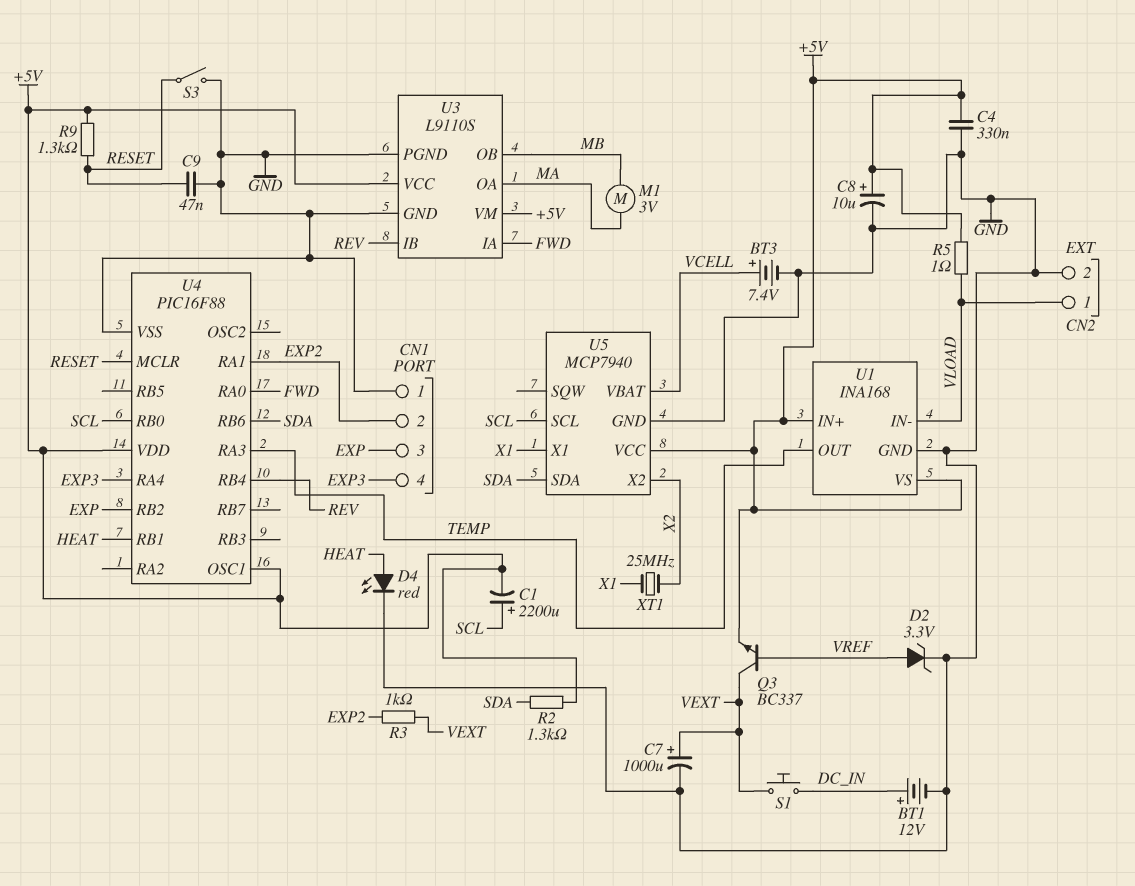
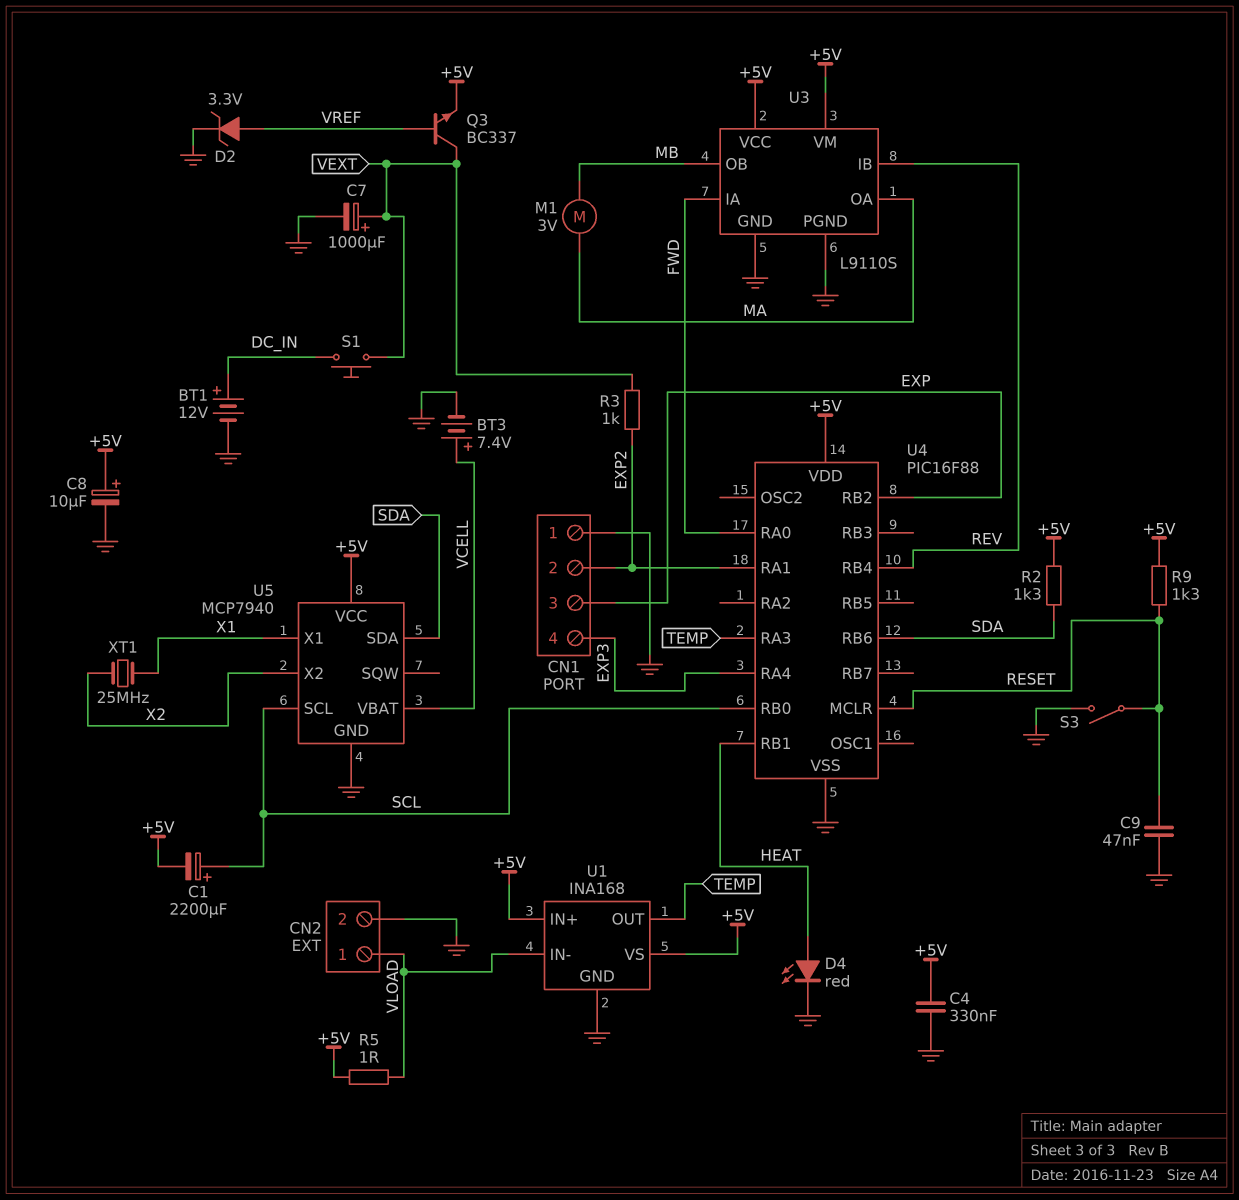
U4 pin OSC1: +5V -> none

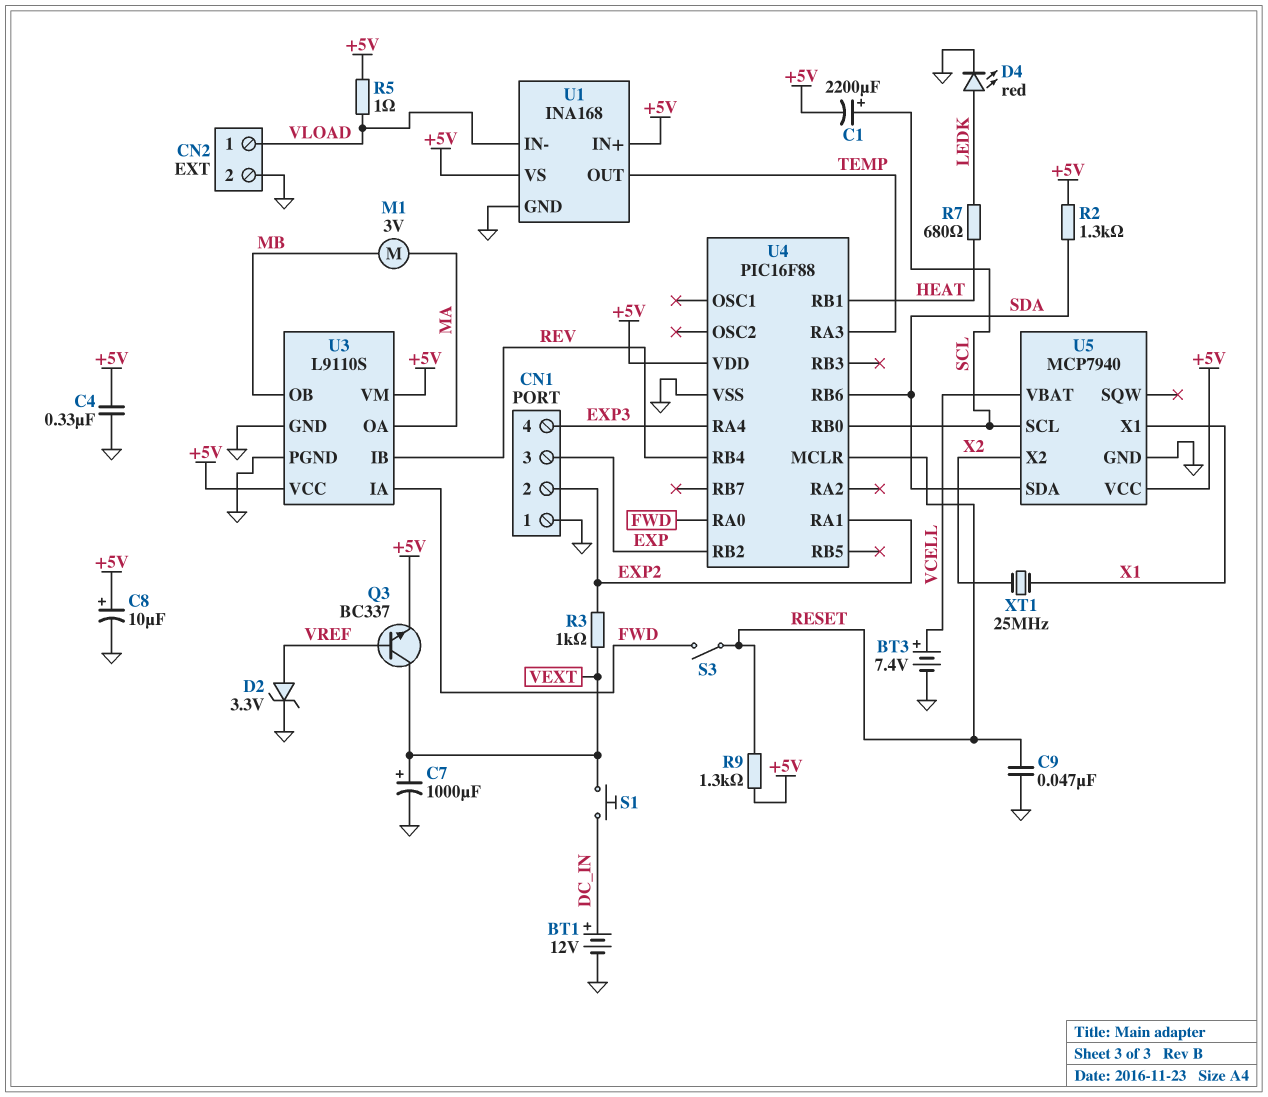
D4: LED red (A HEAT, K GND) -> LED red (A LEDK, K GND)
R7: none -> 680 (HEAT, LEDK)
S3: switch (GND, RESET) -> switch (FWD, RESET)

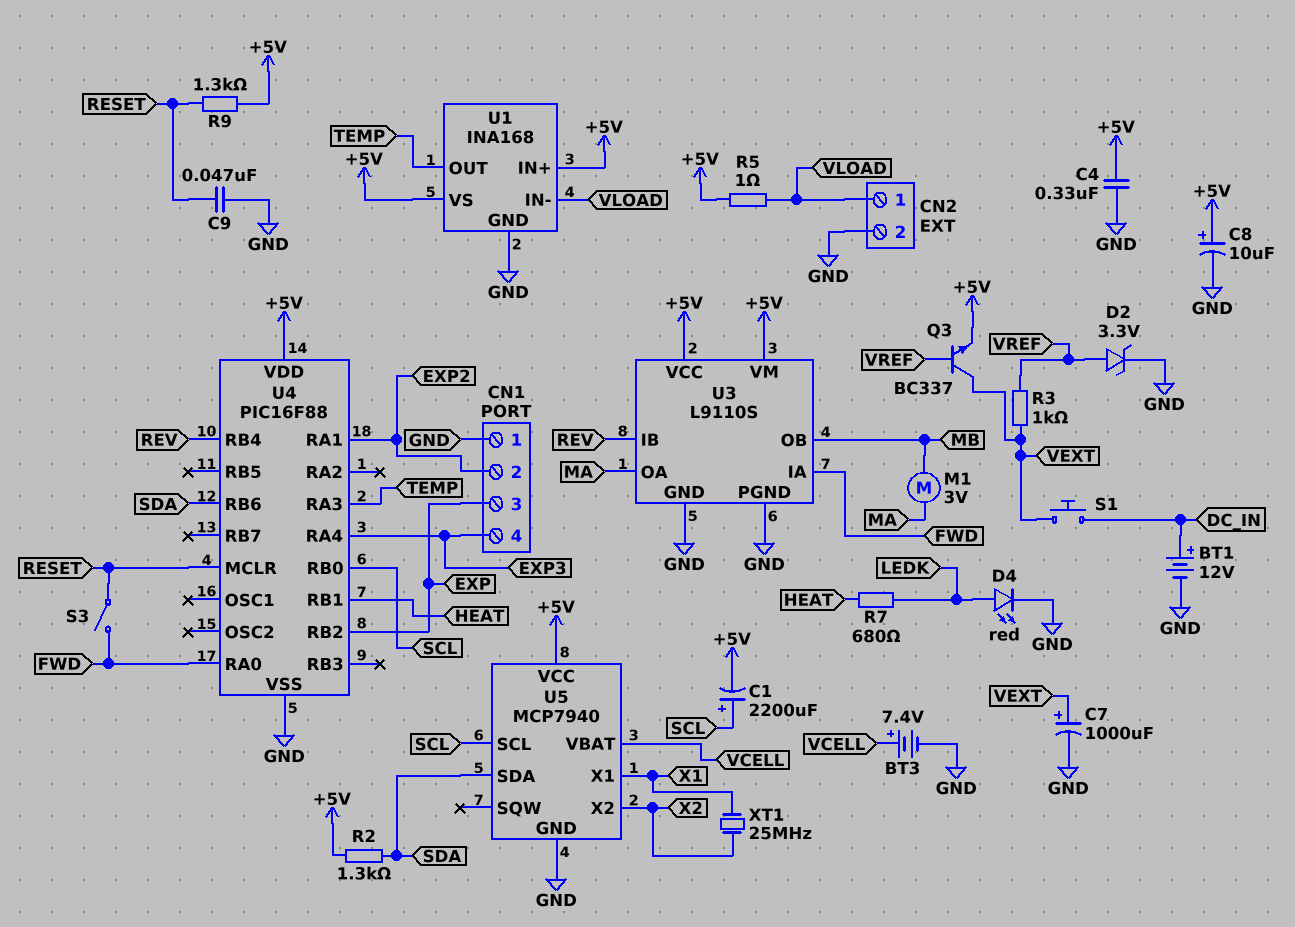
R3: 1k (EXP2, VEXT) -> 1k (VEXT, VREF)

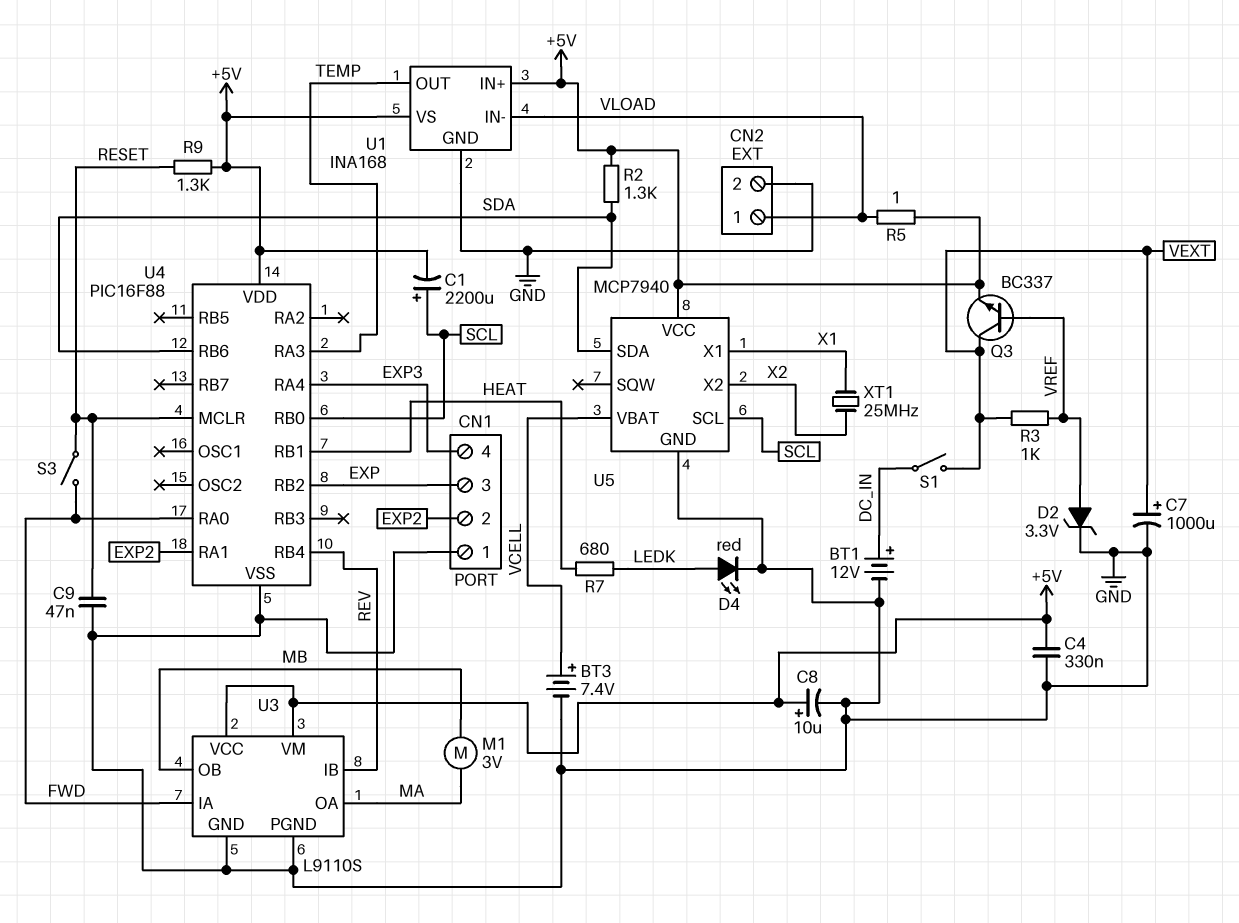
S1: button (DC_IN, VEXT) -> switch (DC_IN, VEXT)

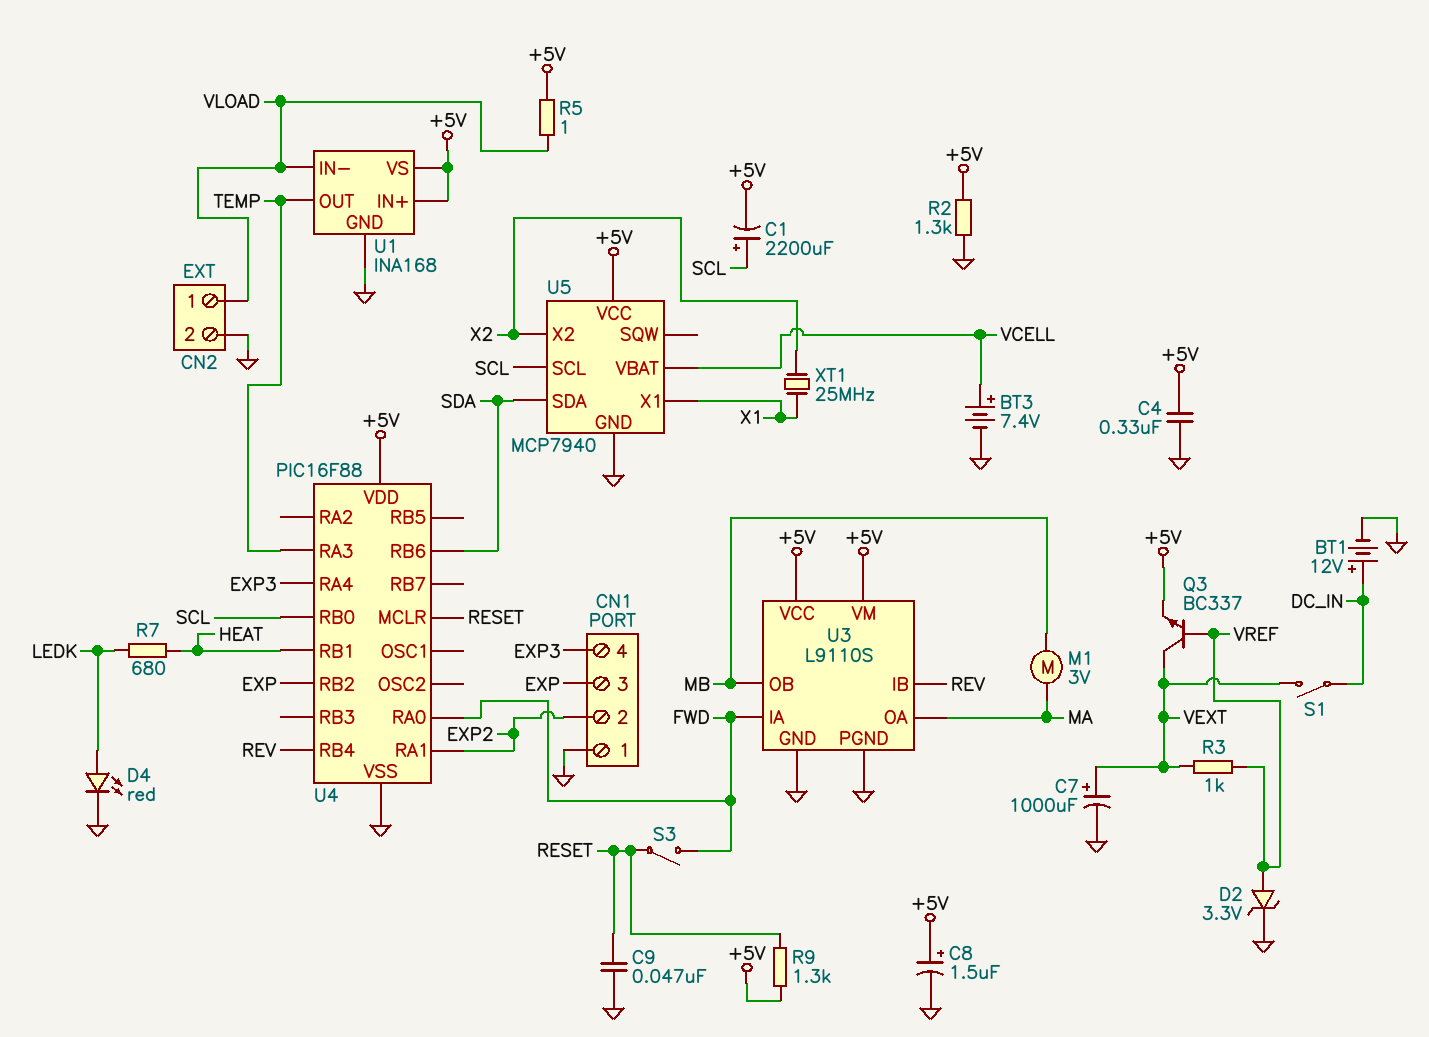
C8: 10uF (plus +5V, minus GND) -> 1.5uF (plus +5V, minus GND)
R2: 1.3k (+5V, SDA) -> 1.3k (+5V, GND)

